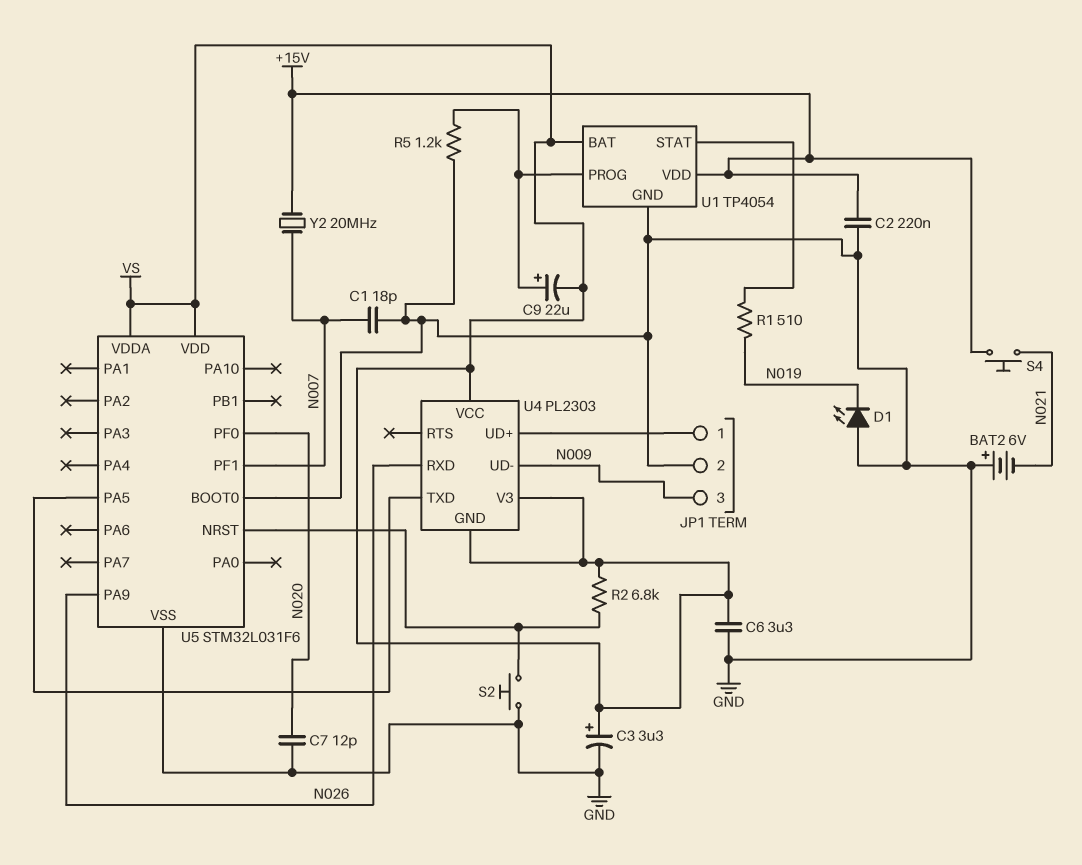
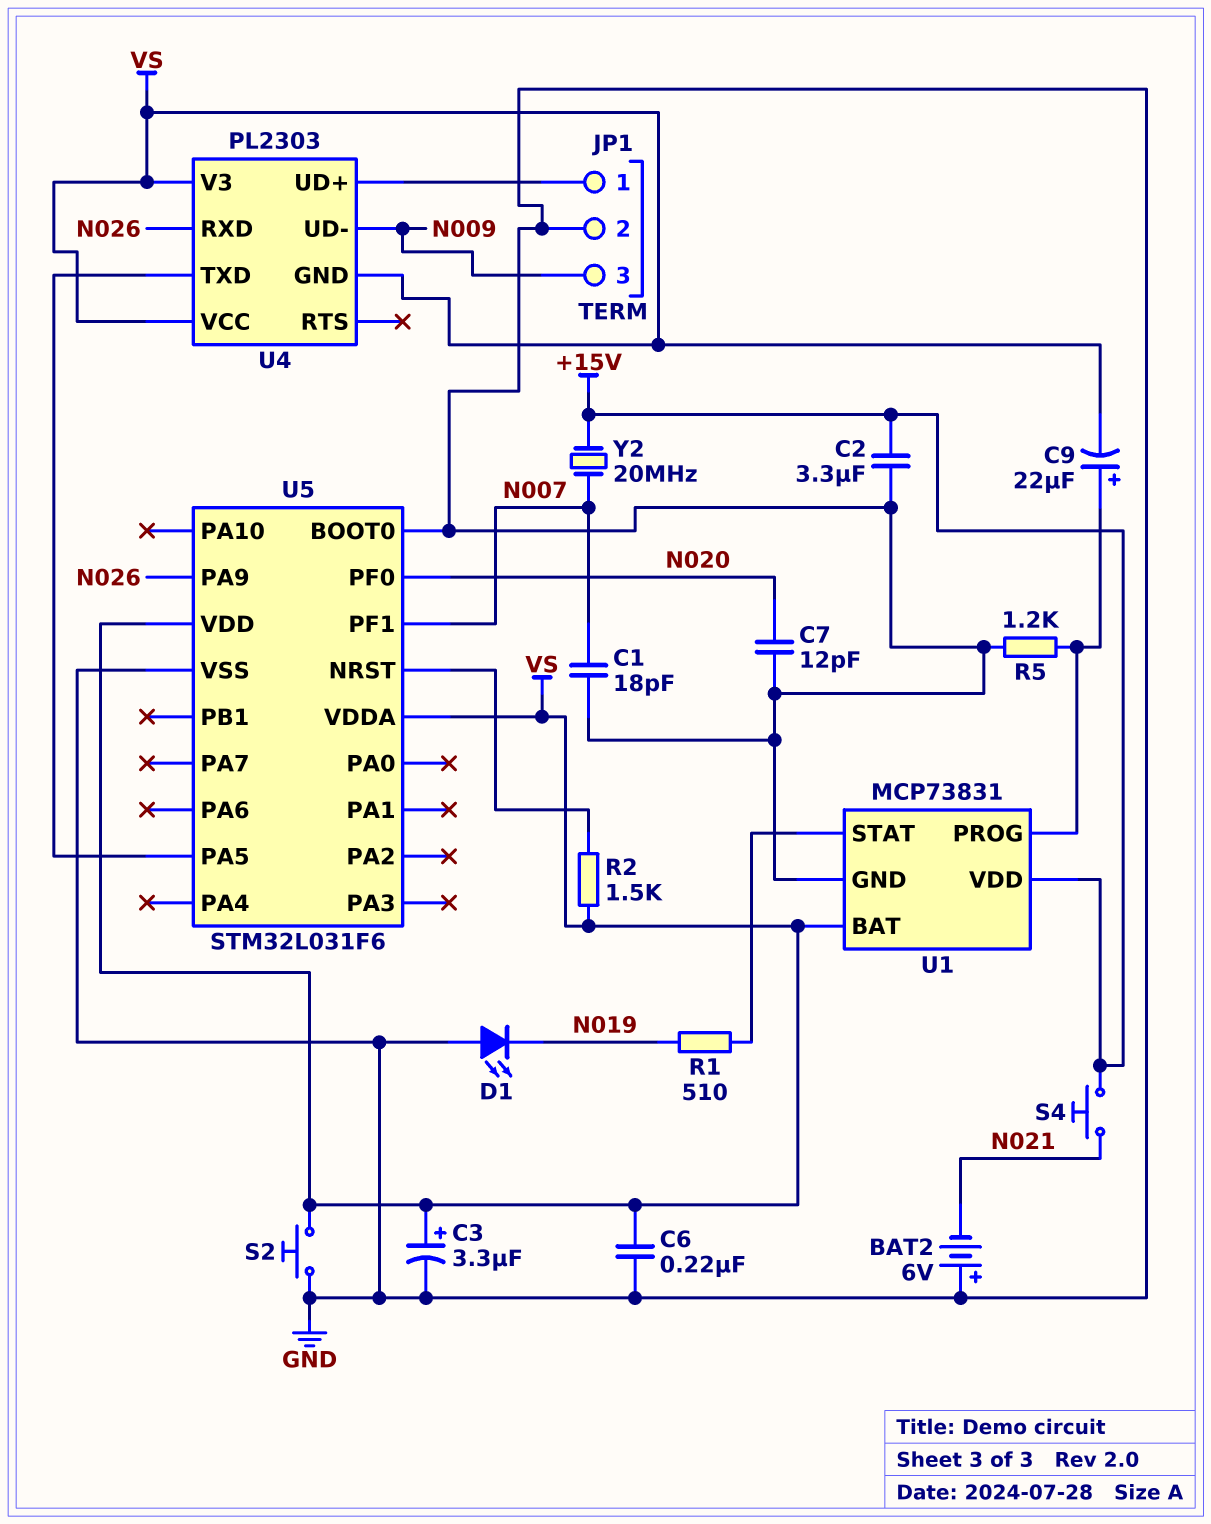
C2: 220nF (+15V, GND) -> 3.3uF (+15V, GND)
C6: 3.3uF (GND, VS) -> 220nF (GND, VS)
R2: 6.8k (U5/NRST, VS) -> 1.5k (U5/NRST, VS)
S2: button (GND, U5/NRST) -> button (GND, VS)
U1: TP4054 -> MCP73831

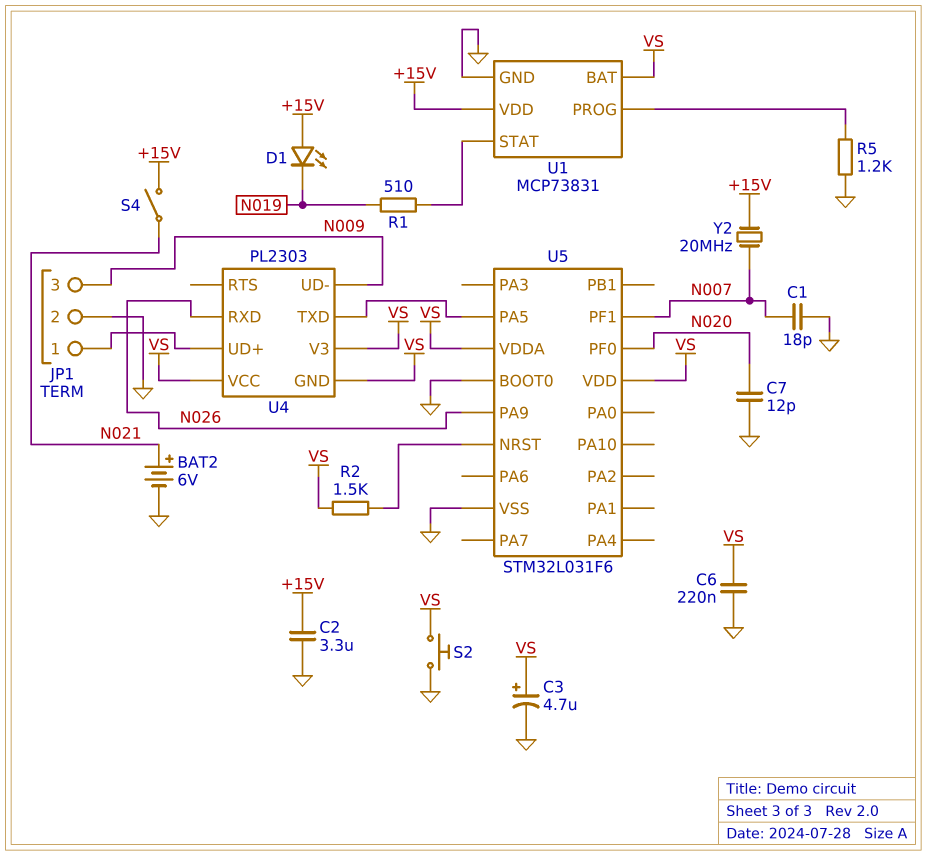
BAT2: 6V (plus GND, minus N021) -> 6V (plus N021, minus GND)
C3: 3.3uF (plus VS, minus GND) -> 4.7uF (plus VS, minus GND)
C9: 22uF (plus U1/PROG, minus VS) -> none
D1: LED (A GND, K N019) -> LED (A +15V, K N019)
S4: button (+15V, N021) -> switch (+15V, N021)

